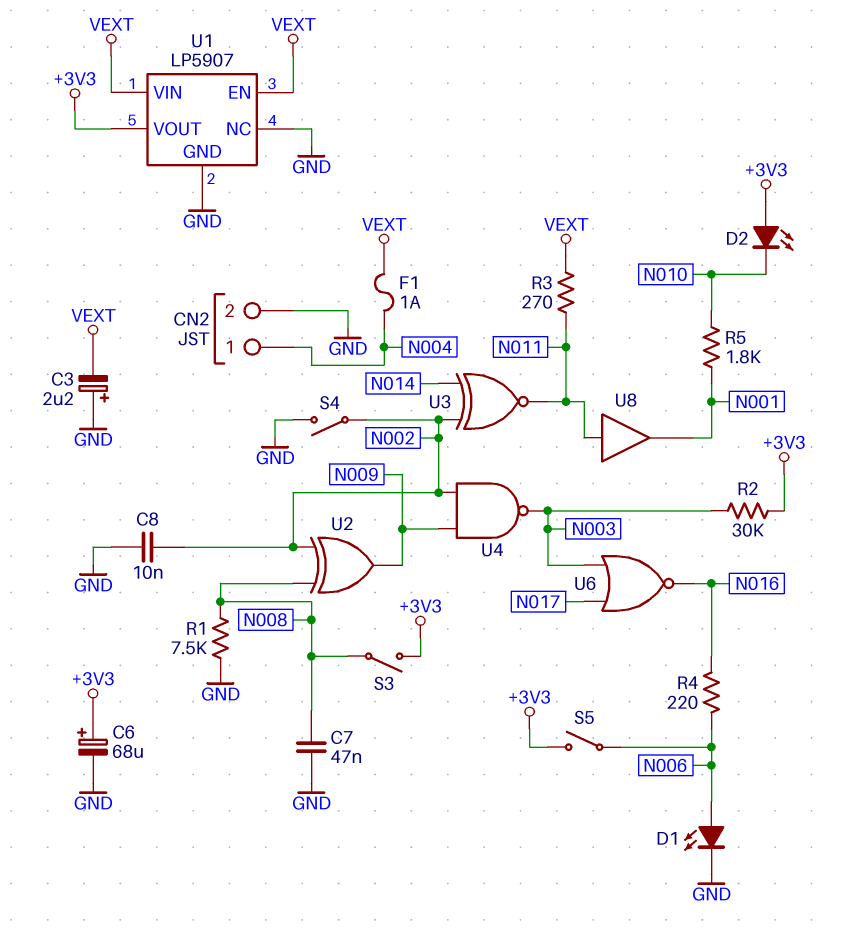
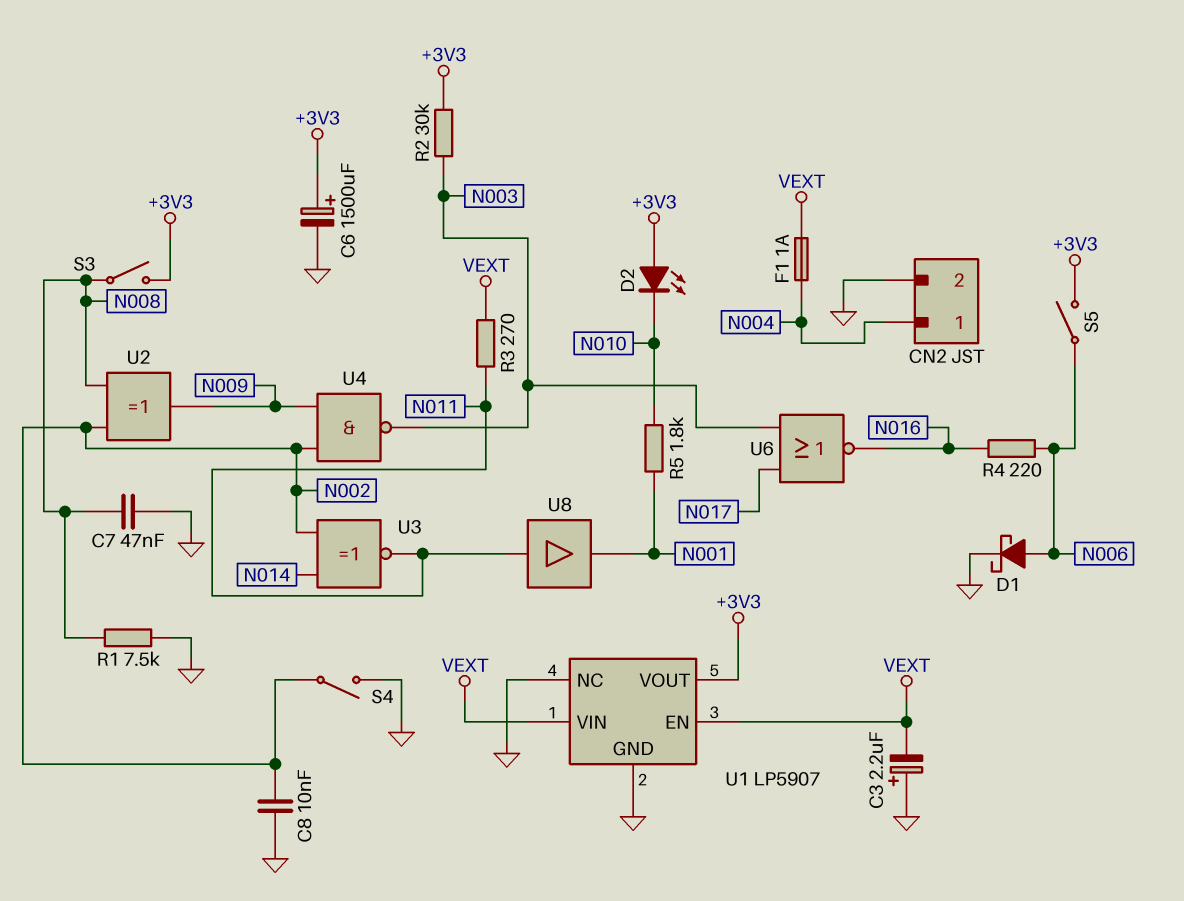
C6: 68uF (plus +3V3, minus GND) -> 1500uF (plus +3V3, minus GND)
D1: LED (A N006, K GND) -> schottky (A N006, K GND)

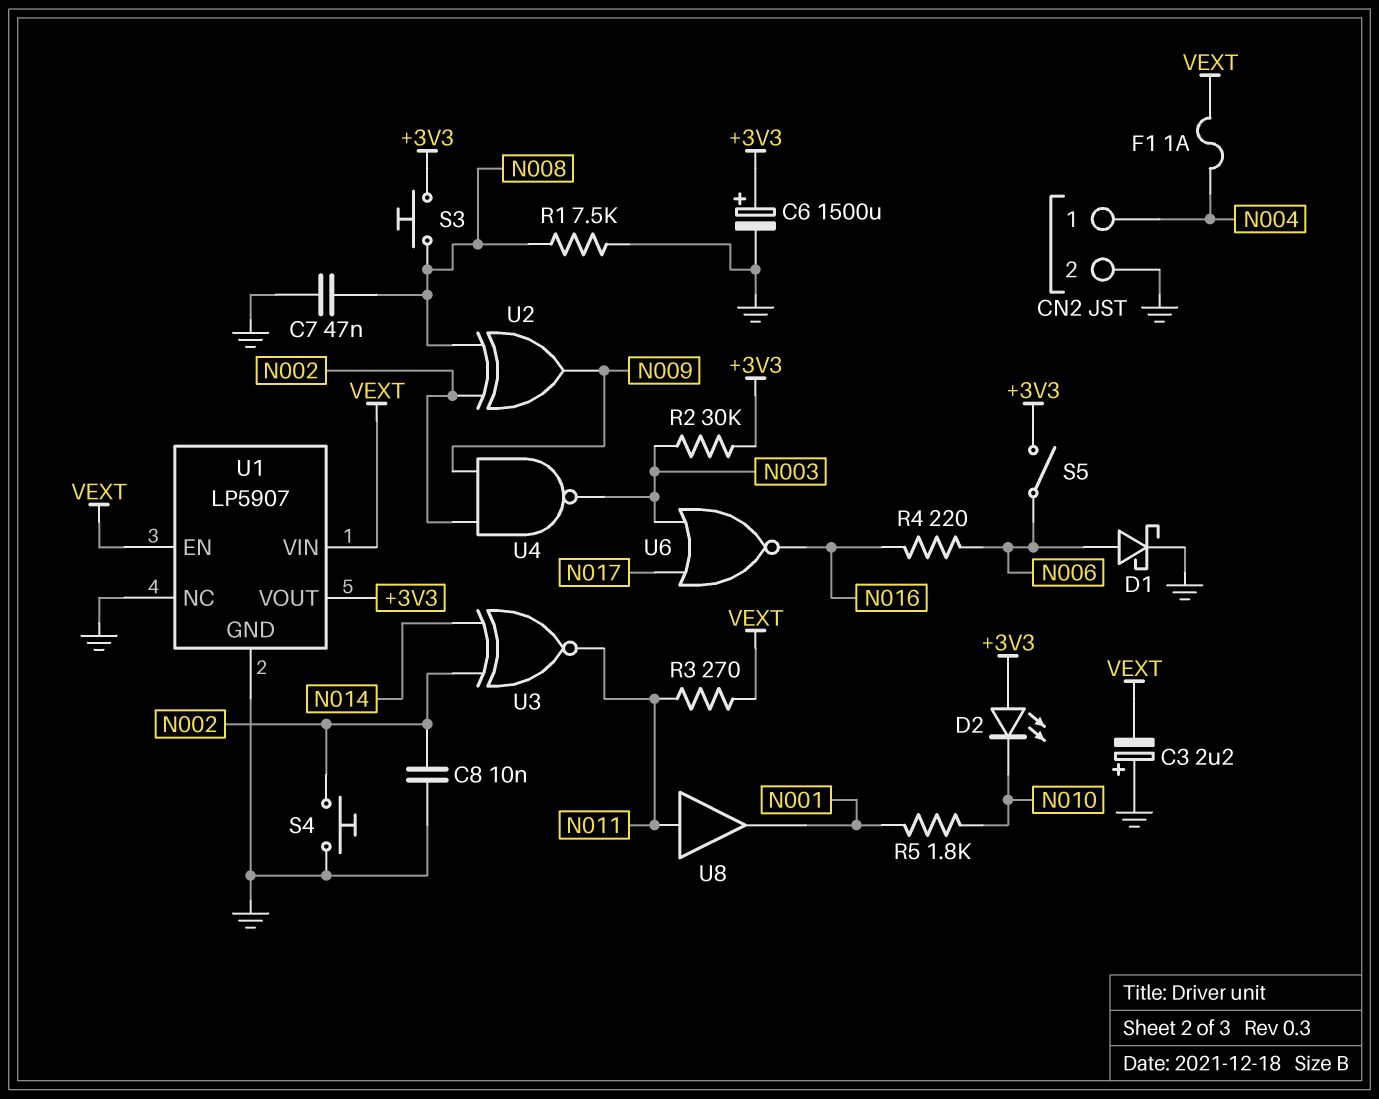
S3: switch (+3V3, N008) -> button (+3V3, N008)
S4: switch (GND, N002) -> button (GND, N002)

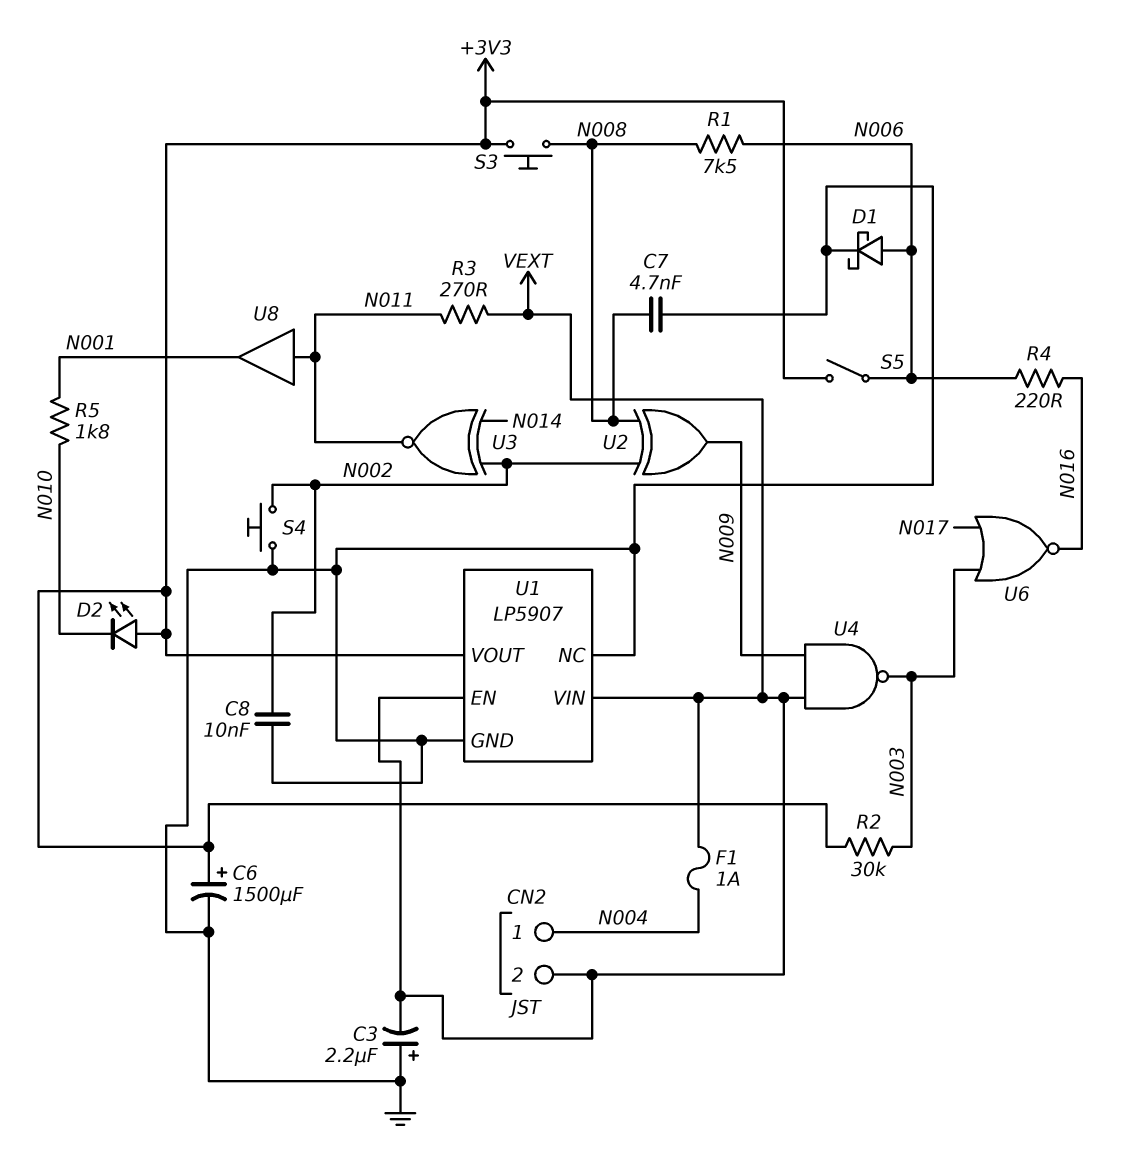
C7: 47nF (GND, N008) -> 4.7nF (GND, N008)
CN2 pin 2: GND -> VEXT
R1: 7.5k (GND, N008) -> 7.5k (N006, N008)
U4: NAND (in N002, in N009, out N003) -> NAND (in N009, in VEXT, out N003)

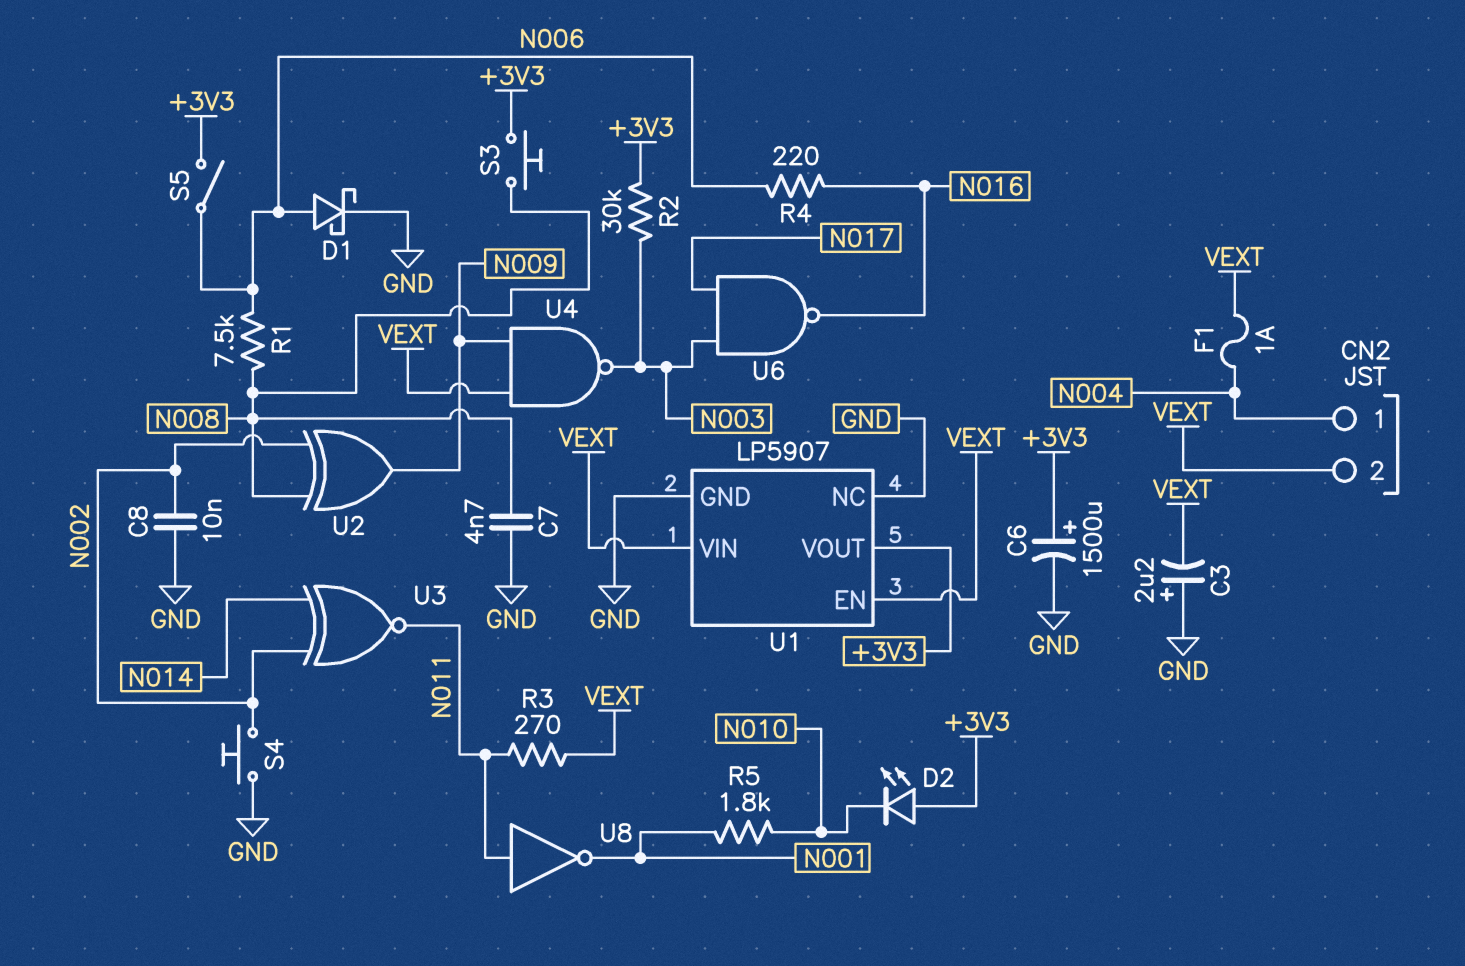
U6: NOR (in N003, in N017, out N016) -> NAND (in N003, in N017, out N016)
U8: buffer (in N011, out N001) -> NOT (in N011, out N001)

